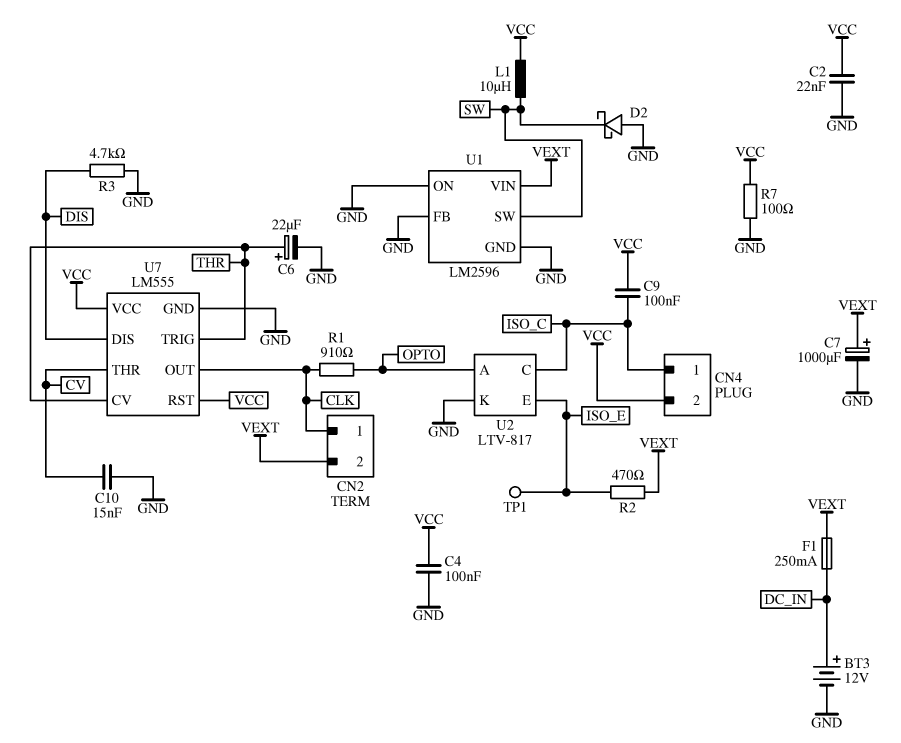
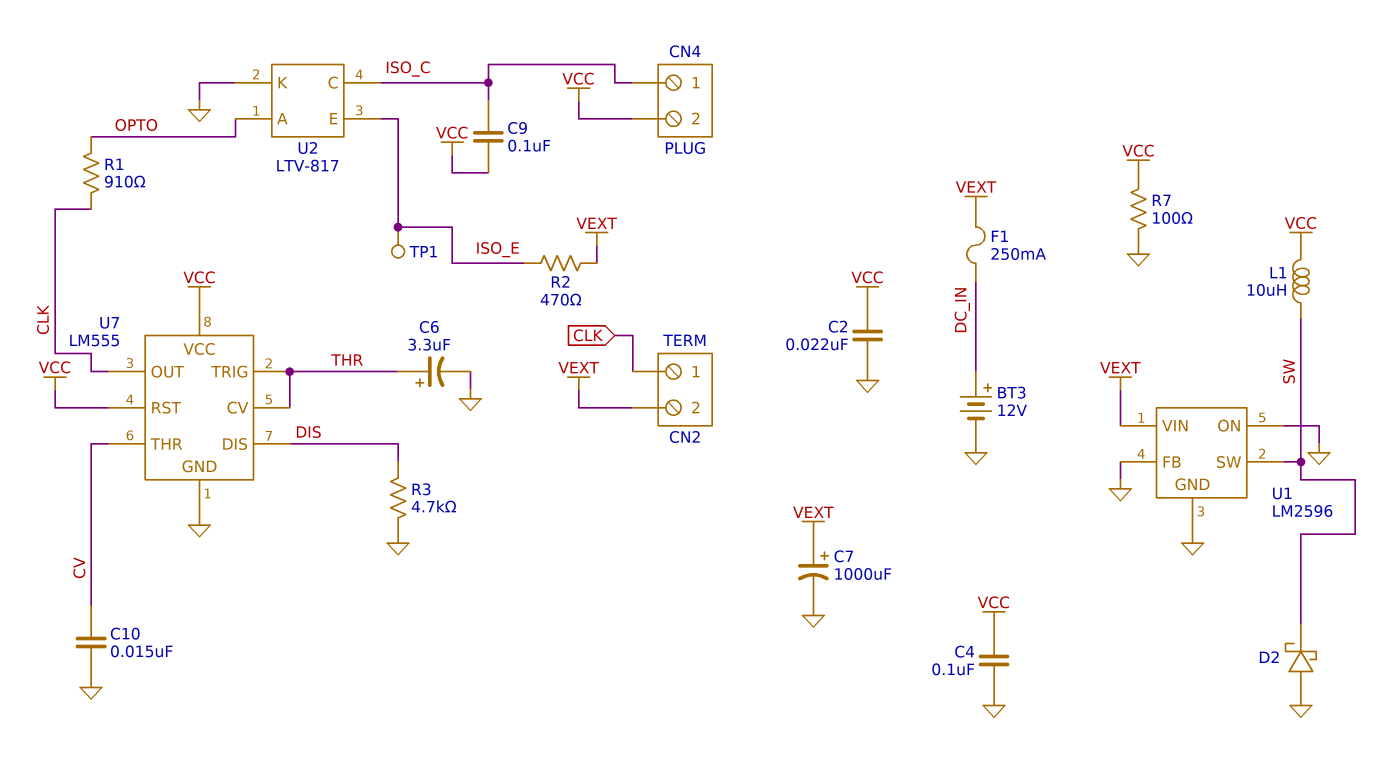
C6: 22uF (plus THR, minus GND) -> 3.3uF (plus THR, minus GND)

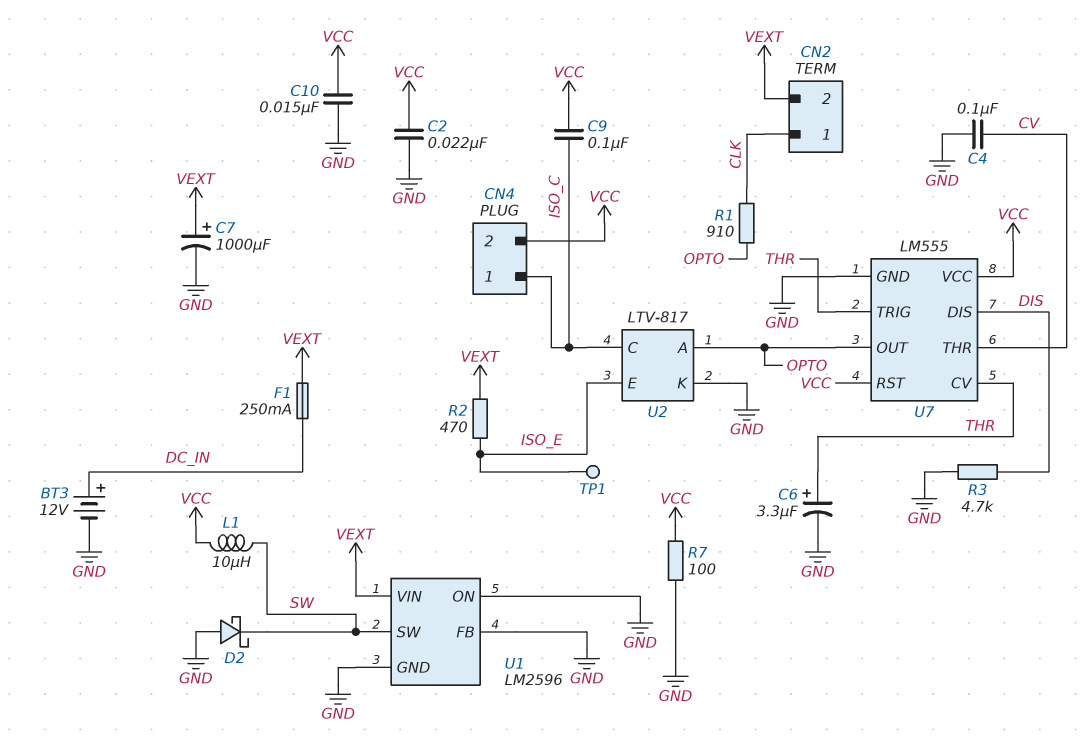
C4: 100nF (GND, VCC) -> 100nF (CV, GND)
C10: 15nF (CV, GND) -> 15nF (GND, VCC)
U7 pin OUT: CLK -> OPTO

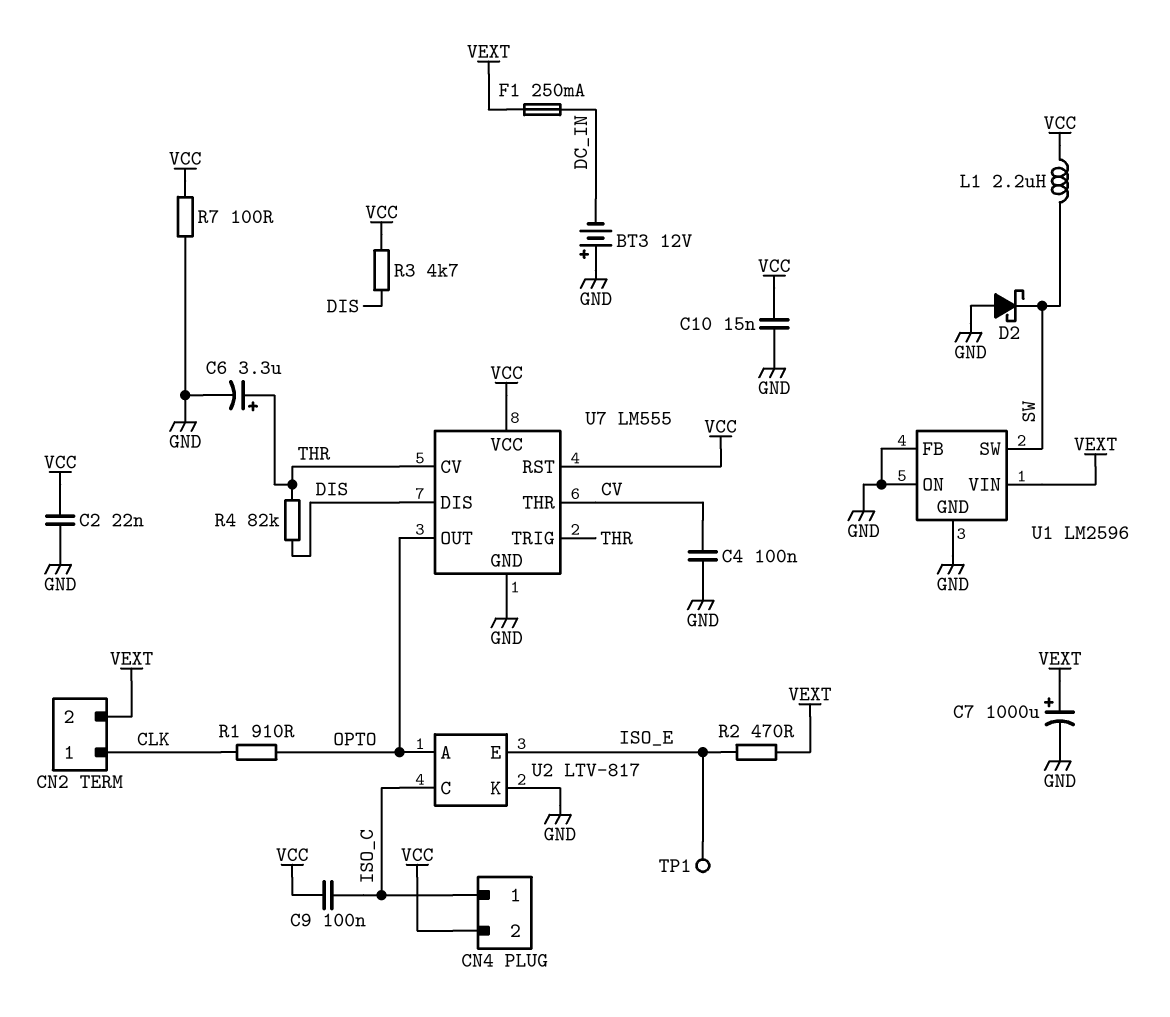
BT3: 12V (plus DC_IN, minus GND) -> 12V (plus GND, minus DC_IN)
L1: 10uH (SW, VCC) -> 2.2uH (SW, VCC)
R3: 4.7k (DIS, GND) -> 4.7k (DIS, VCC)
R4: none -> 82k (DIS, THR)

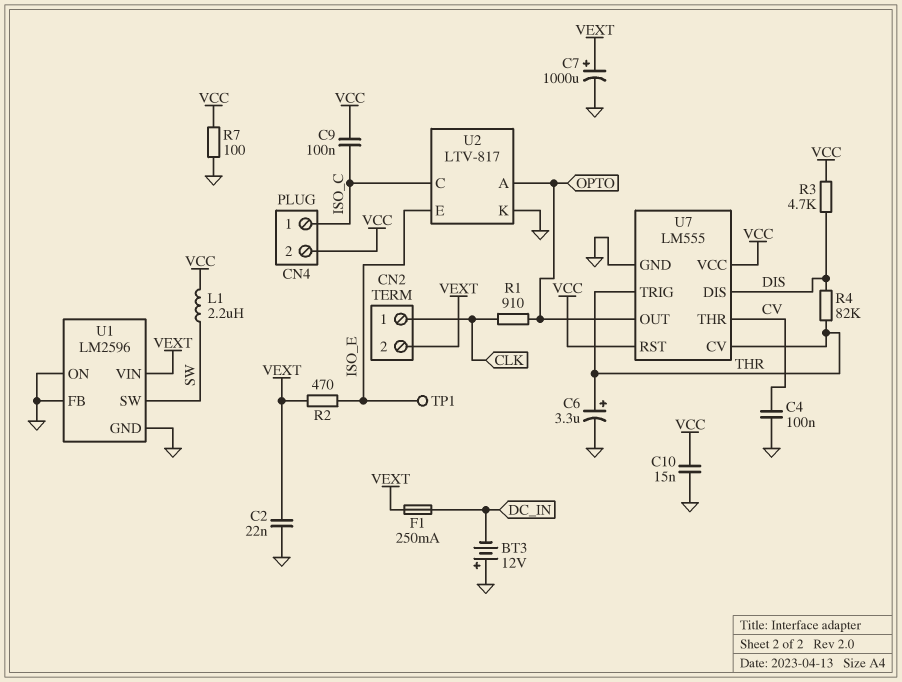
C2: 22nF (GND, VCC) -> 22nF (GND, VEXT)
D2: schottky (A GND, K SW) -> none

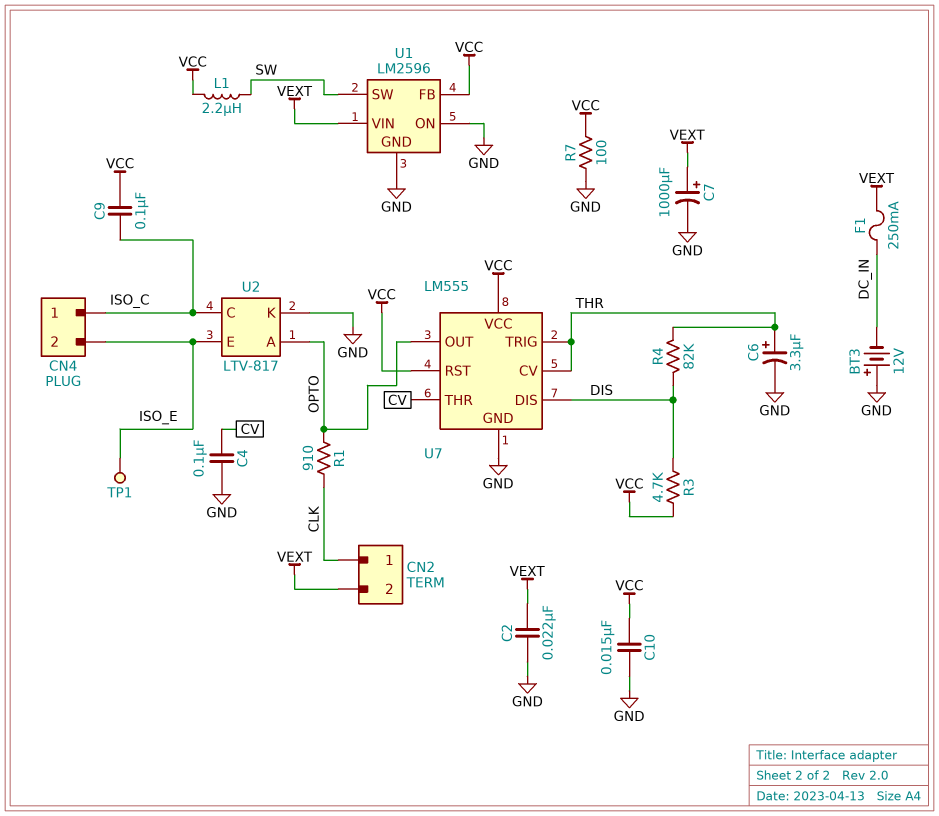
CN4 pin 2: VCC -> ISO_E
R2: 470 (ISO_E, VEXT) -> none
U1 pin FB: GND -> VCC

